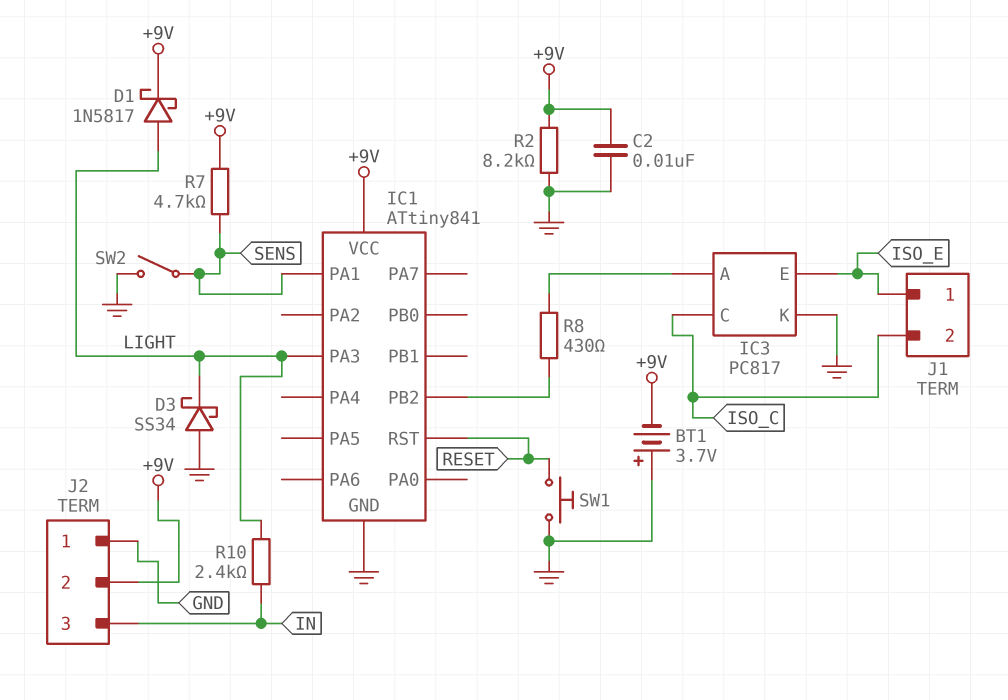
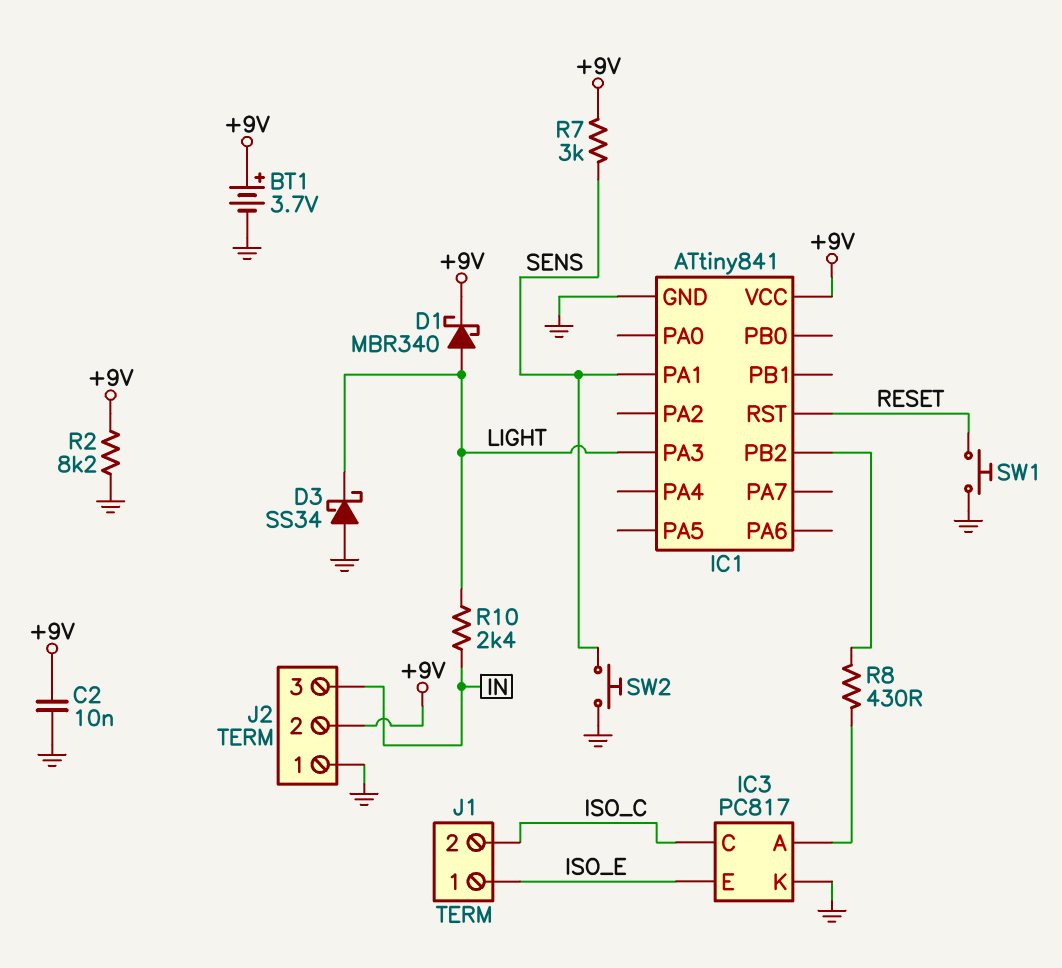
BT1: 3.7V (plus GND, minus +9V) -> 3.7V (plus +9V, minus GND)
D1: schottky 1N5817 (A LIGHT, K +9V) -> schottky MBR340 (A LIGHT, K +9V)
R7: 4.7k (+9V, SENS) -> 3k (+9V, SENS)
SW2: switch (GND, SENS) -> button (GND, SENS)

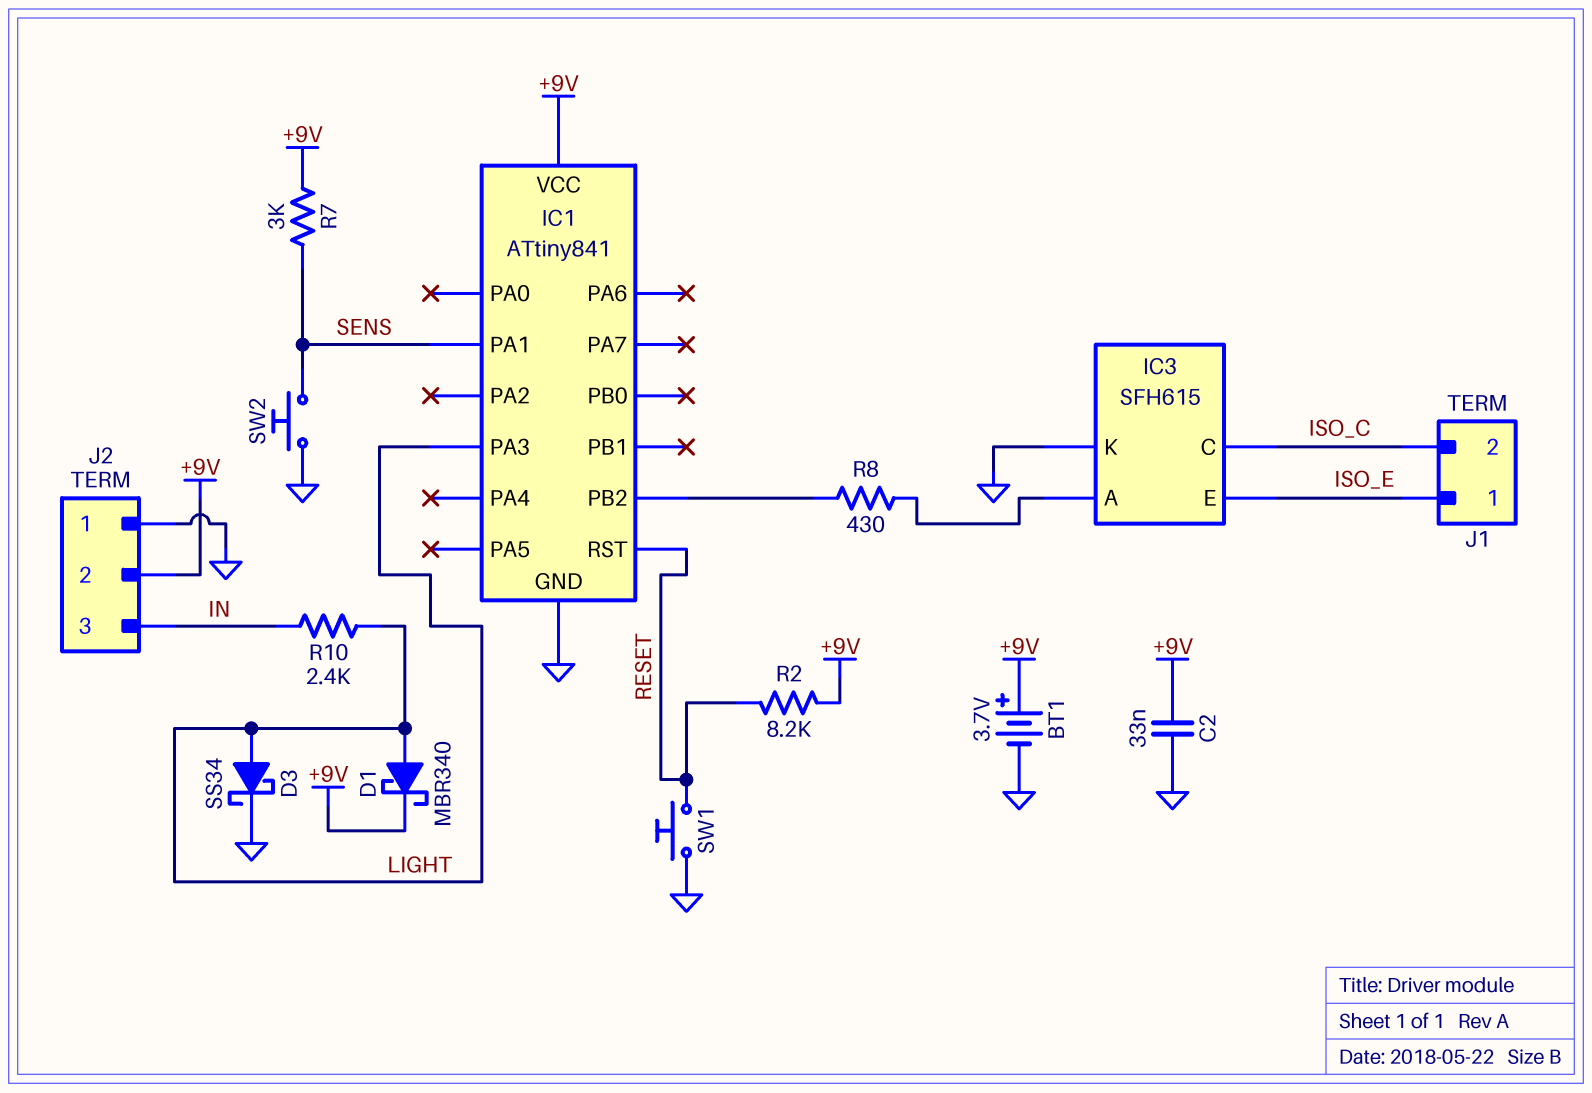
C2: 10nF (+9V, GND) -> 33nF (+9V, GND)
D3: schottky SS34 (A GND, K LIGHT) -> schottky SS34 (A LIGHT, K GND)
IC3: PC817 -> SFH615
R2: 8.2k (+9V, GND) -> 8.2k (+9V, RESET)

